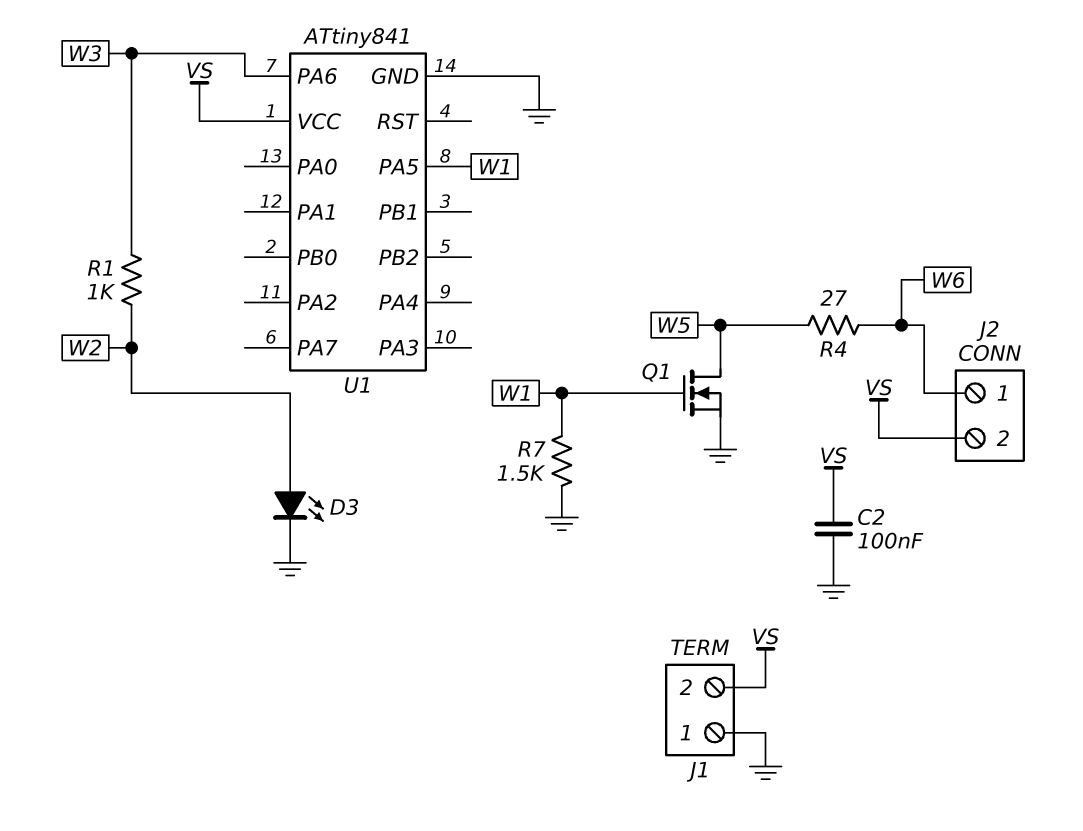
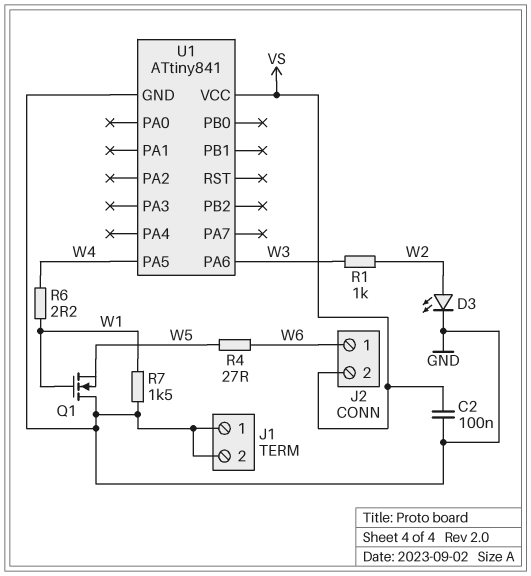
J1 pin 2: VS -> GND
Q1: NMOS (G W1, D W5, S GND) -> NMOS (G W1, D GND, S W5)
R6: none -> 2.2 (W1, W4)
U1 pin PA5: W1 -> W4

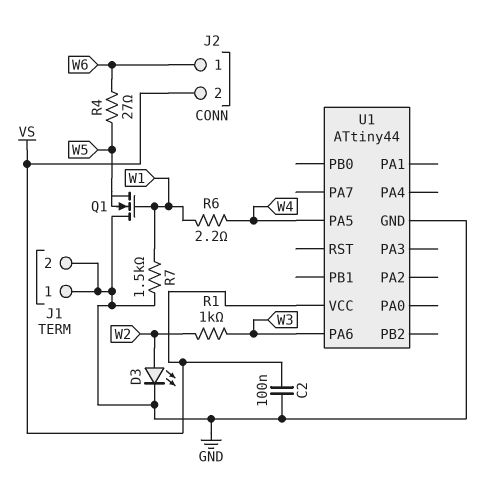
U1: ATtiny841 -> ATtiny44

